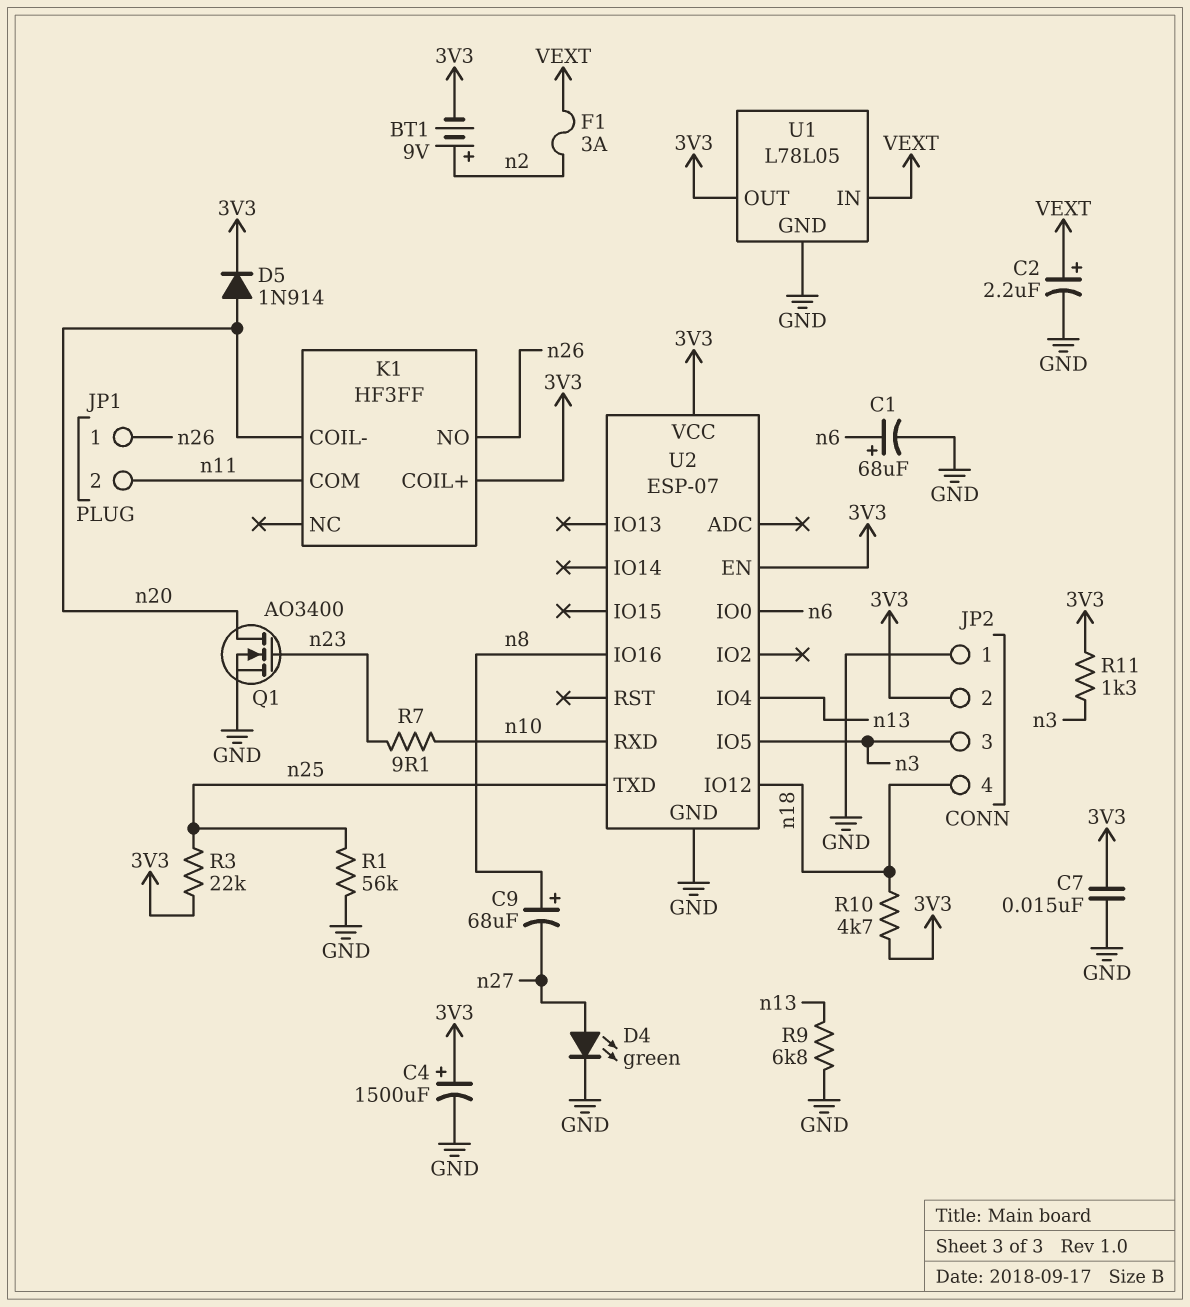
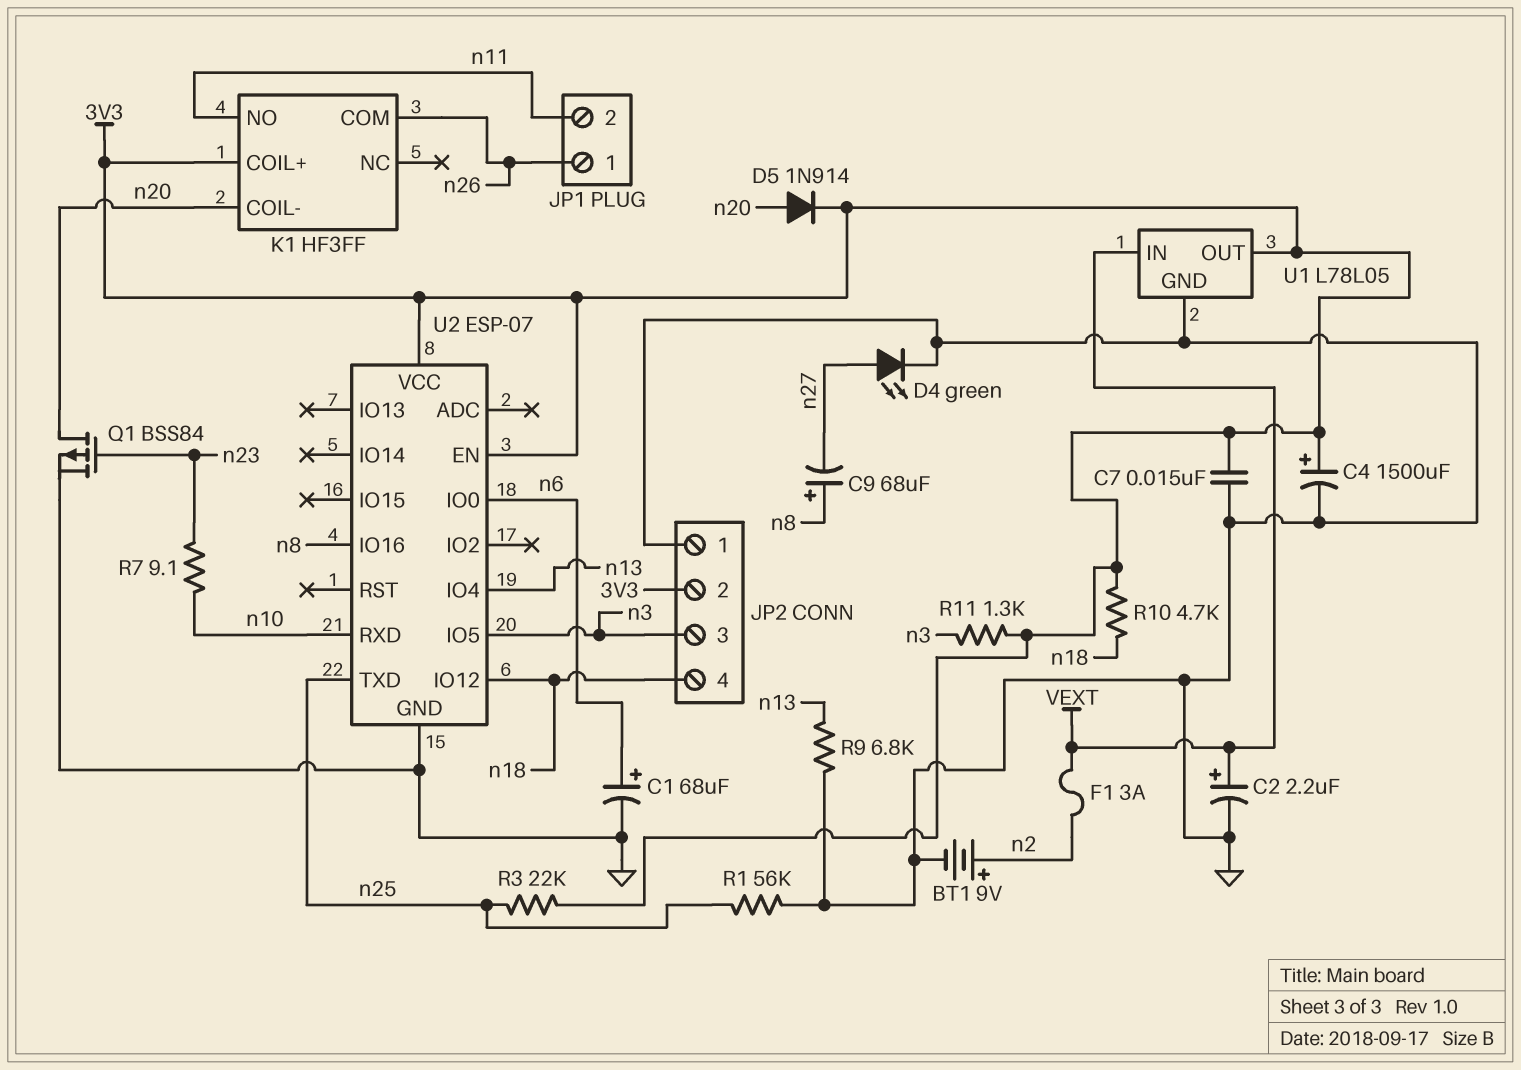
BT1: 9V (plus n2, minus 3V3) -> 9V (plus n2, minus GND)
K1 pin COM: n11 -> n26
K1 pin NO: n26 -> n11
Q1: NMOS AO3400 (G n23, D n20, S GND) -> PMOS BSS84 (G n23, D n20, S GND)

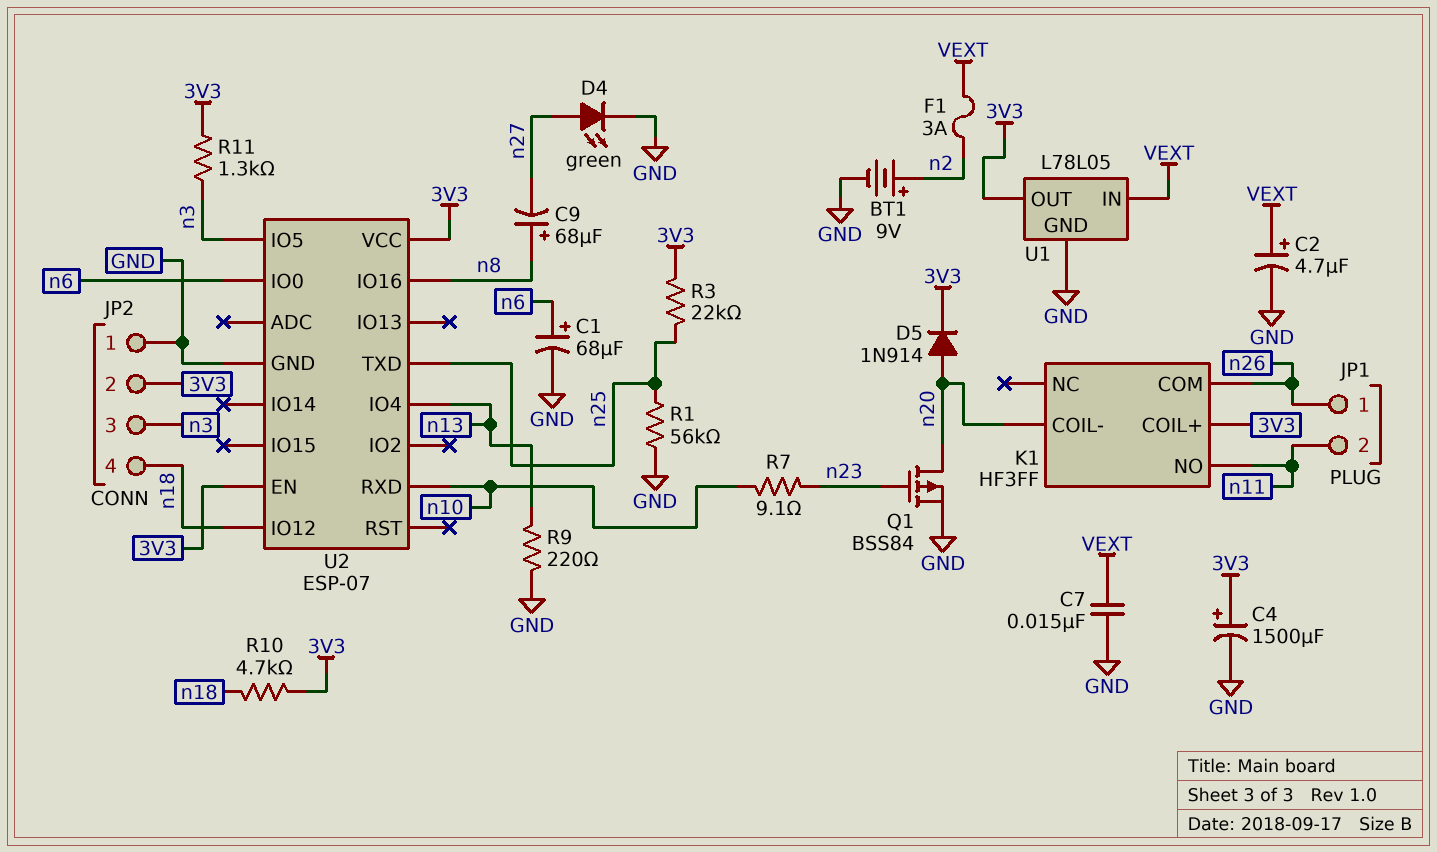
C2: 2.2uF (plus VEXT, minus GND) -> 4.7uF (plus VEXT, minus GND)
C7: 15nF (3V3, GND) -> 15nF (GND, VEXT)
R9: 6.8k (GND, n13) -> 220 (GND, n13)

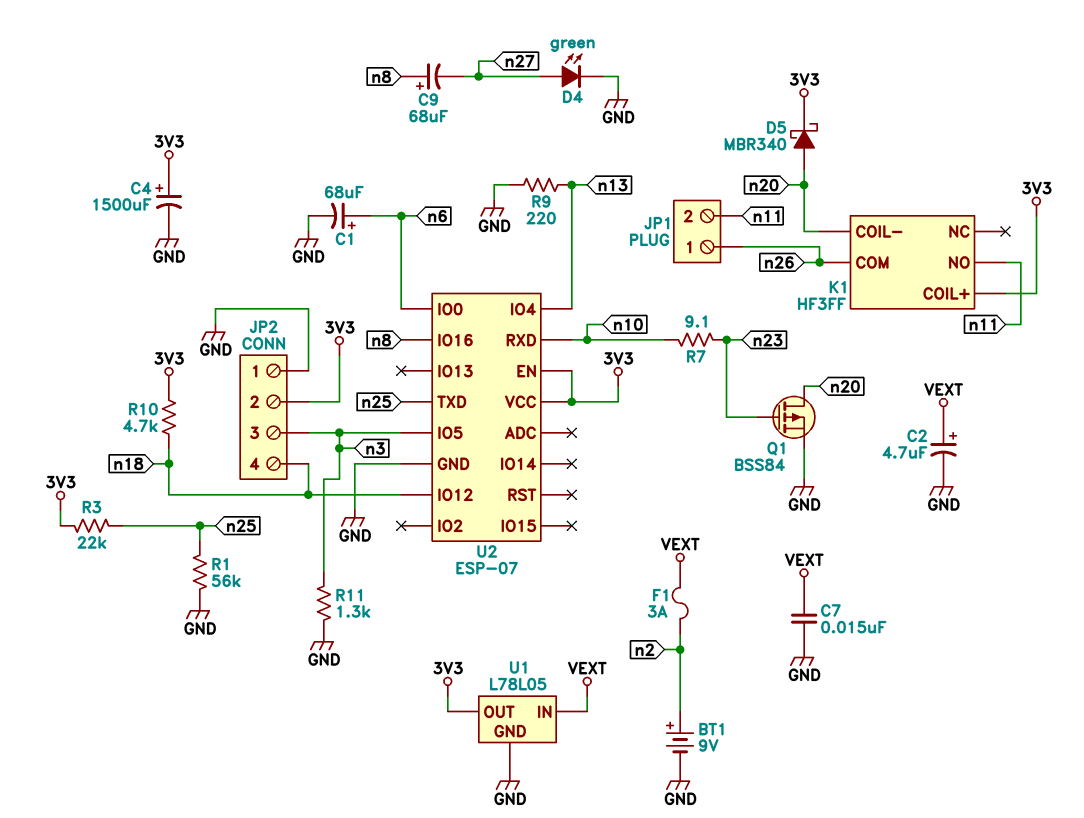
D5: diode 1N914 (A n20, K 3V3) -> schottky MBR340 (A n20, K 3V3)
R11: 1.3k (3V3, n3) -> 1.3k (GND, n3)

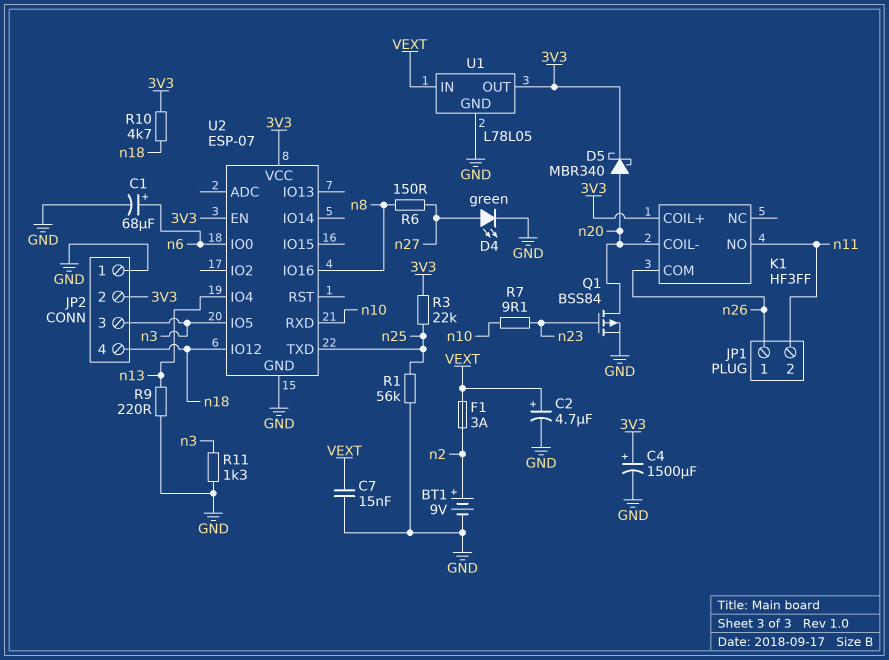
C9: 68uF (plus n8, minus n27) -> none
R6: none -> 150 (n8, n27)

